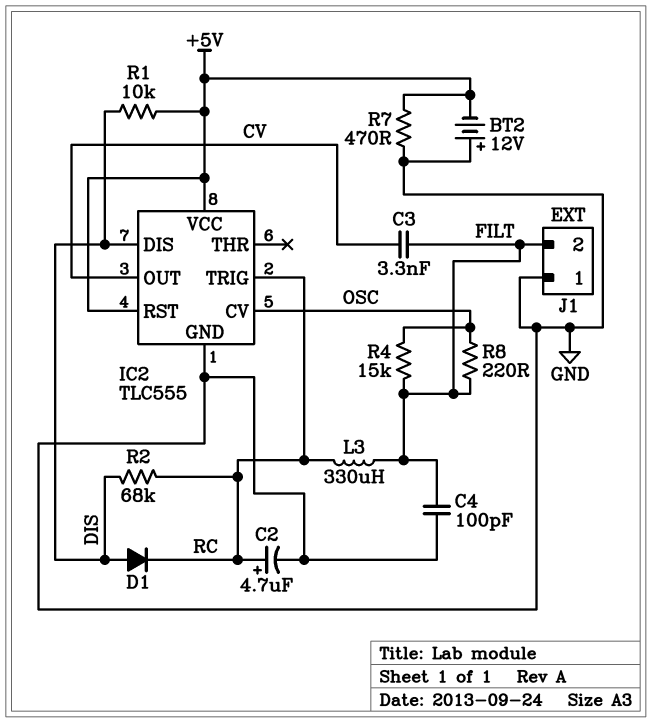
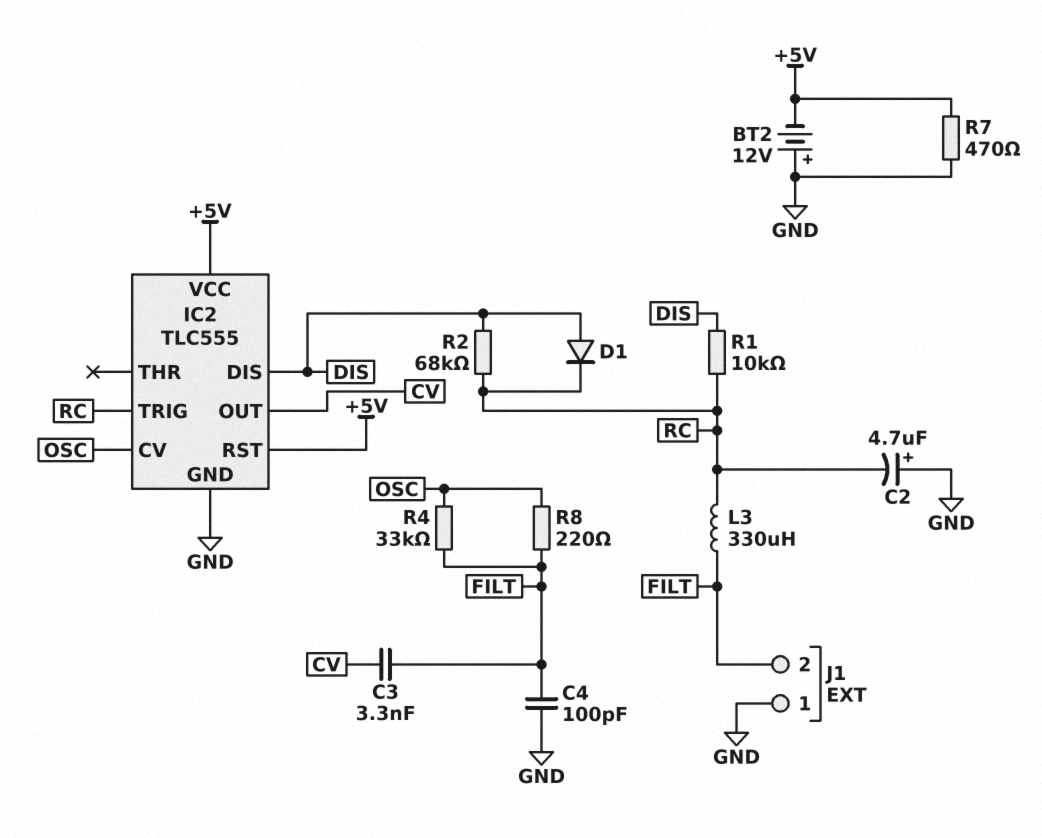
C2: 4.7uF (plus RC, minus GND) -> 4.7uF (plus GND, minus RC)
R1: 10k (+5V, DIS) -> 10k (DIS, RC)
R4: 15k (FILT, OSC) -> 33k (FILT, OSC)

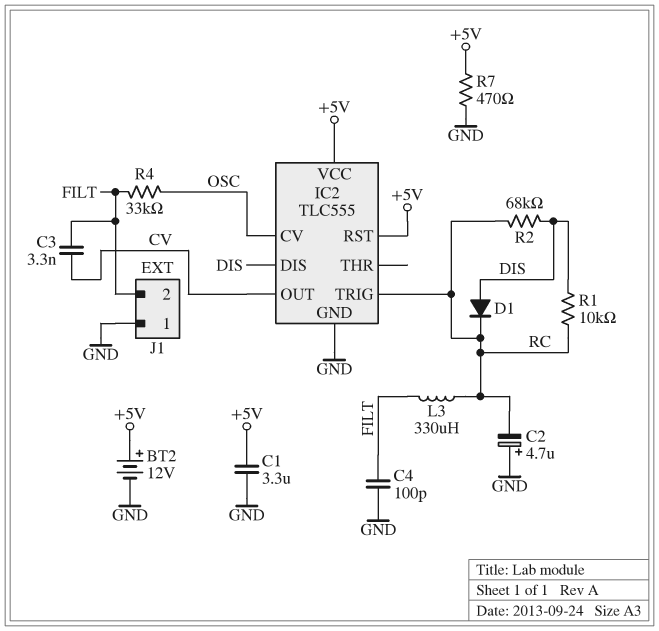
BT2: 12V (plus GND, minus +5V) -> 12V (plus +5V, minus GND)
C1: none -> 3.3uF (+5V, GND)
R8: 220 (FILT, OSC) -> none

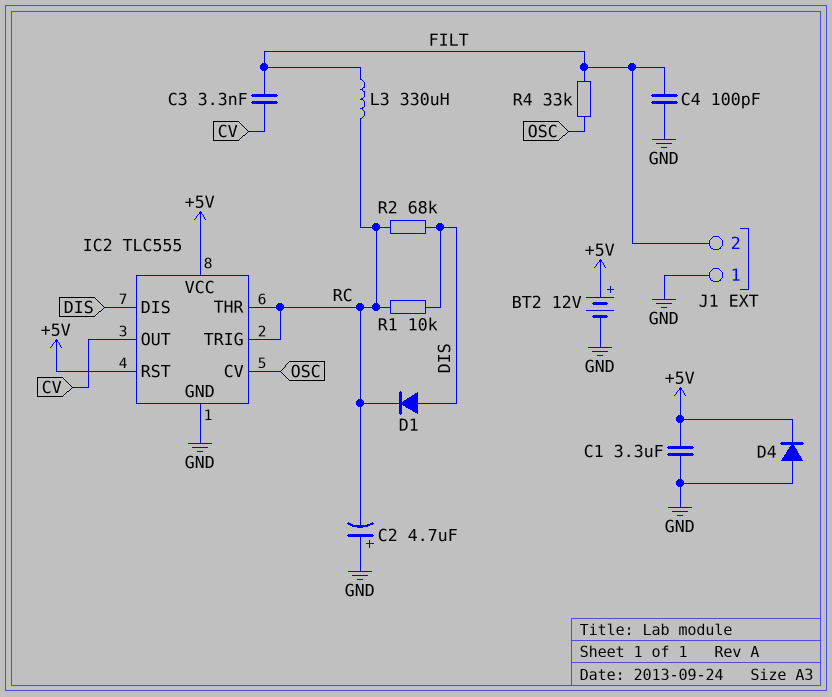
D4: none -> diode (A GND, K +5V)
IC2 pin THR: none -> RC
R7: 470 (+5V, GND) -> none

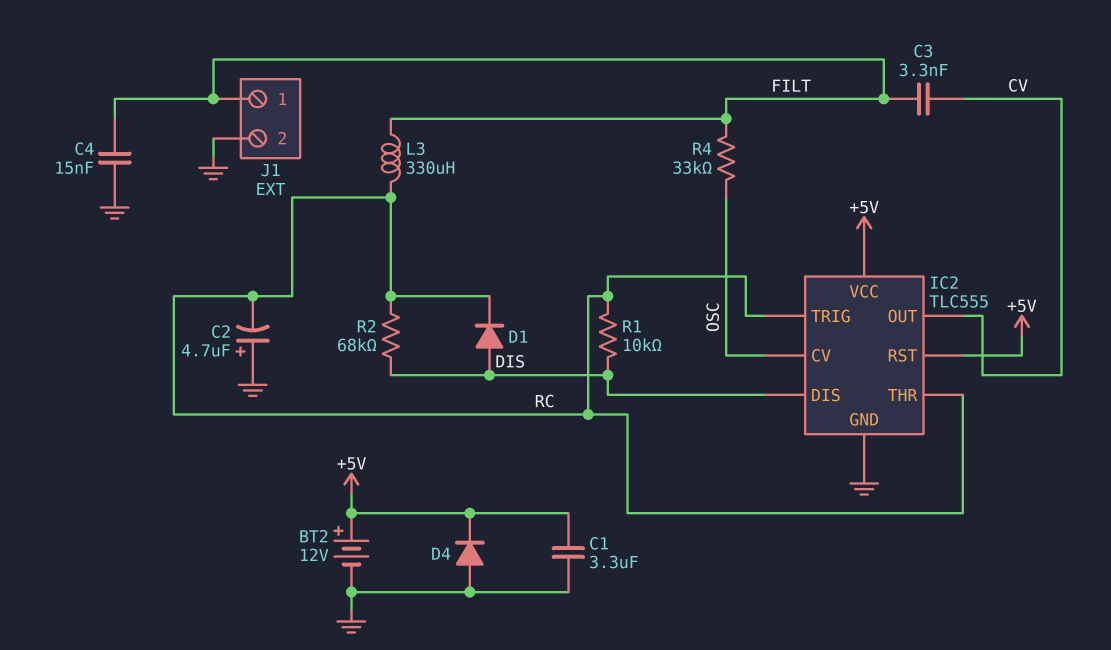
C4: 100pF (FILT, GND) -> 15nF (FILT, GND)
J1 pin 1: GND -> FILT
J1 pin 2: FILT -> GND

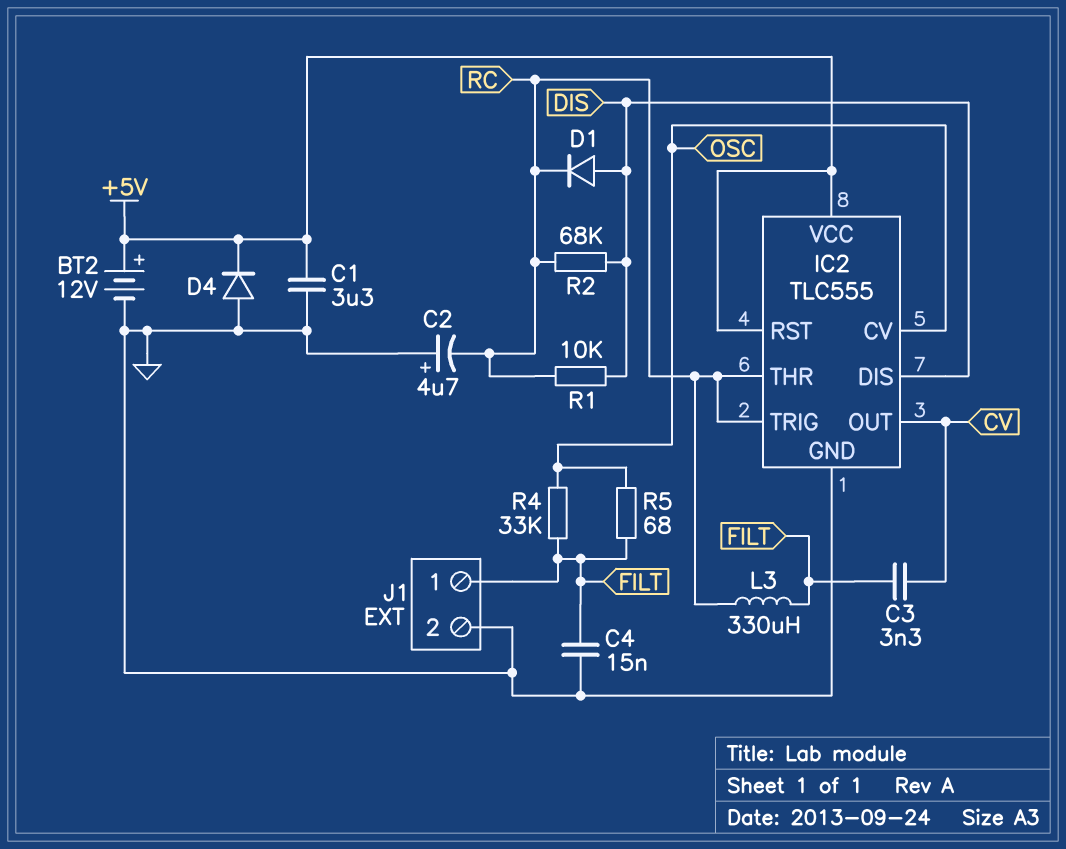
R5: none -> 68 (FILT, OSC)

